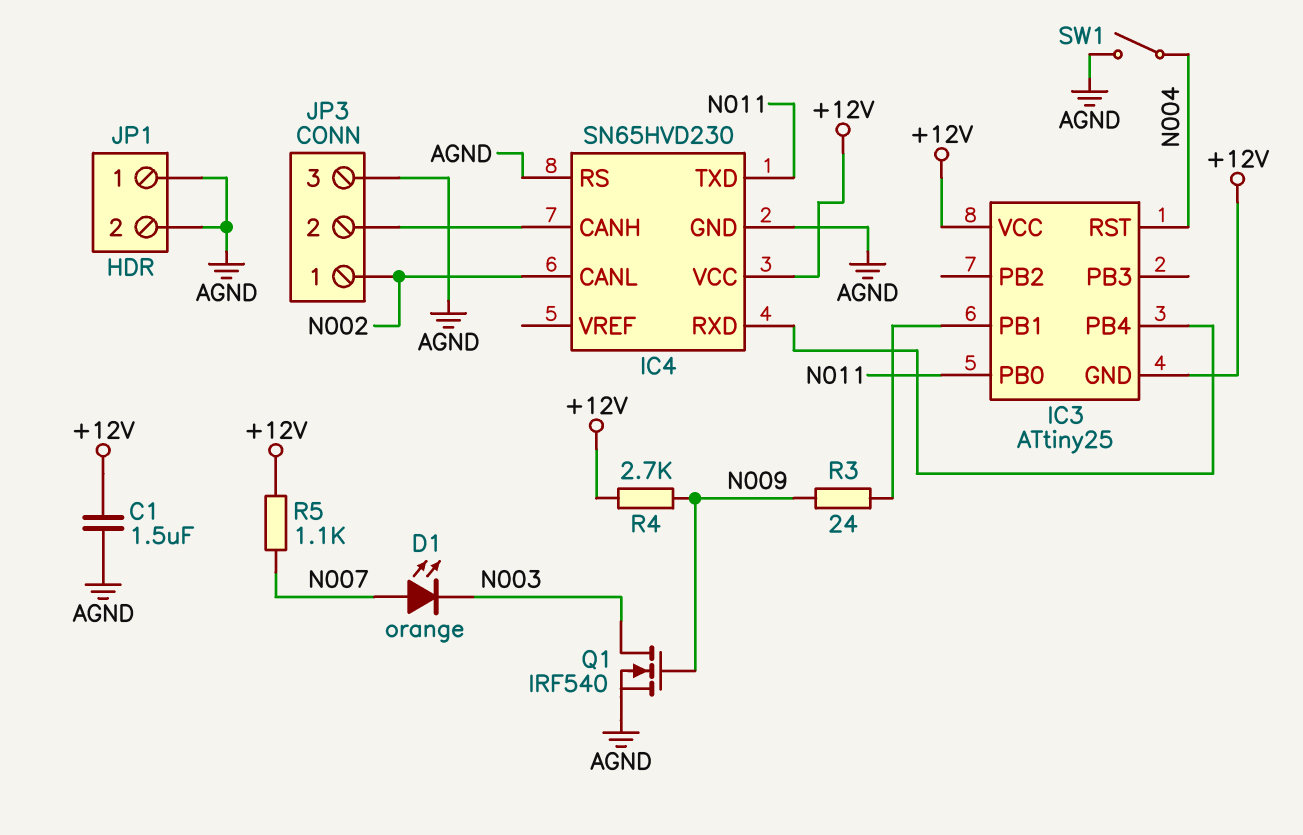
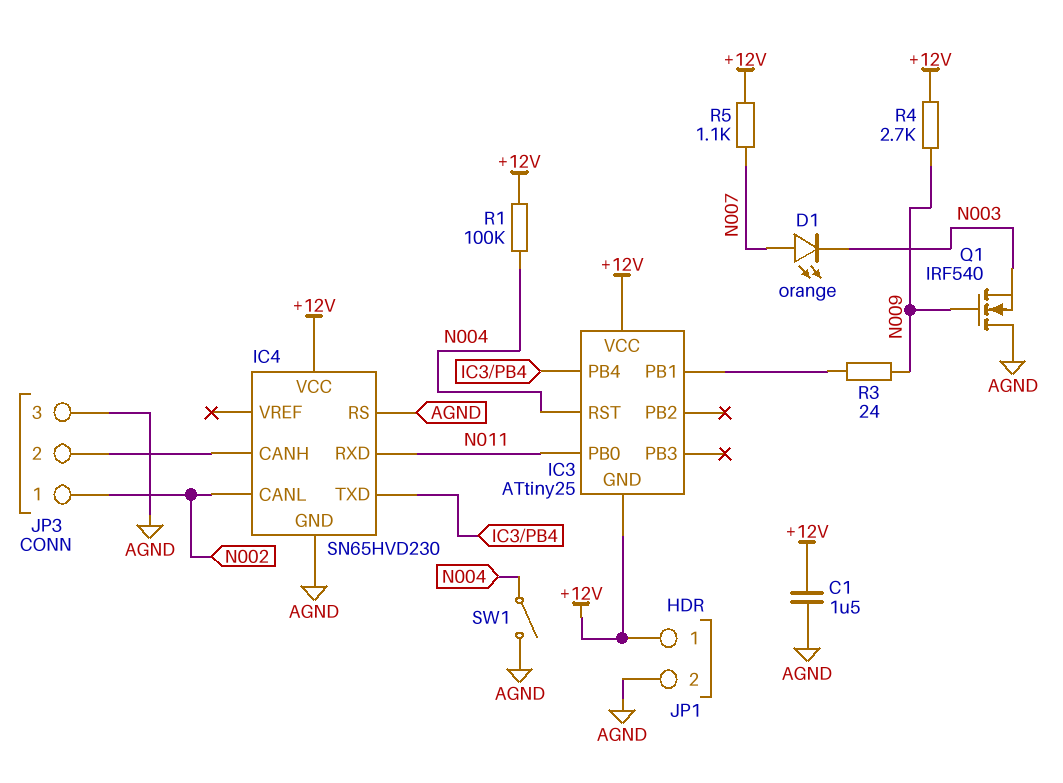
IC4 pin RXD: IC3/PB4 -> N011
IC4 pin TXD: N011 -> IC3/PB4
JP1 pin 1: AGND -> +12V
Q1: NMOS IRF540 (G N009, D N003, S AGND) -> NMOS IRF540 (G N009, D AGND, S N003)
R1: none -> 100k (+12V, N004)

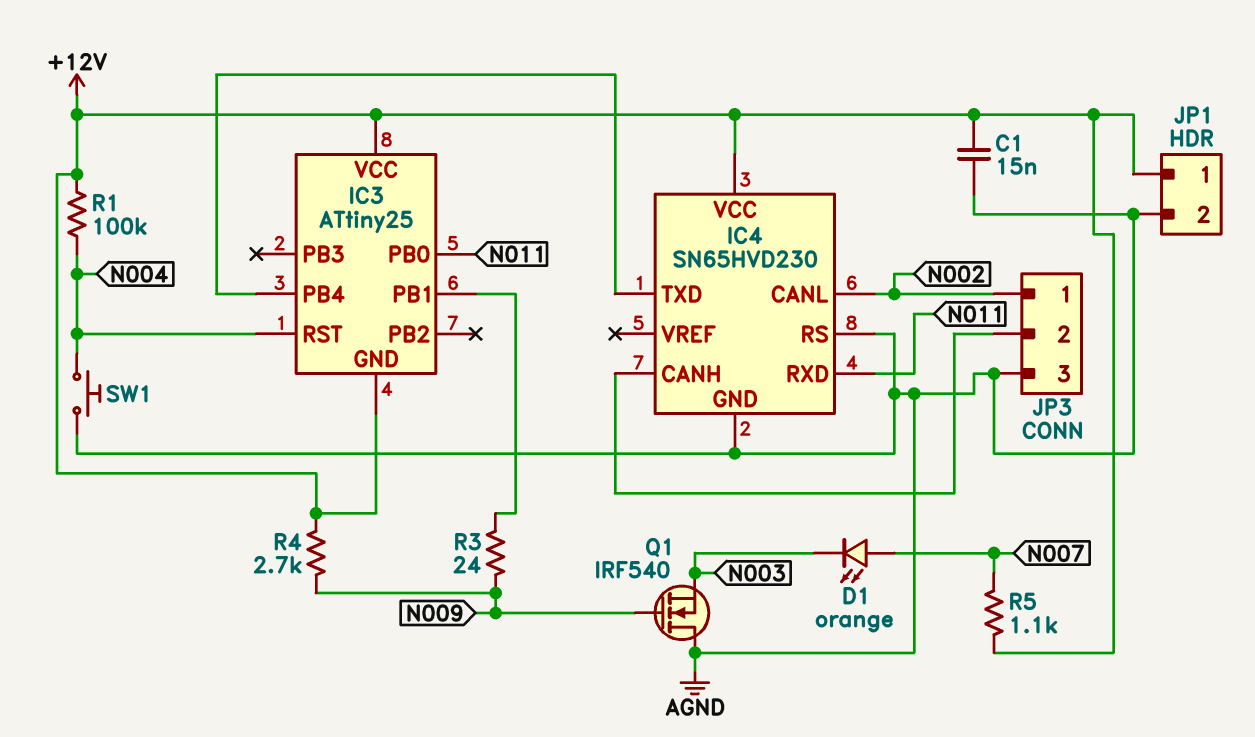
C1: 1.5uF (+12V, AGND) -> 15nF (+12V, AGND)
SW1: switch (AGND, N004) -> button (AGND, N004)

